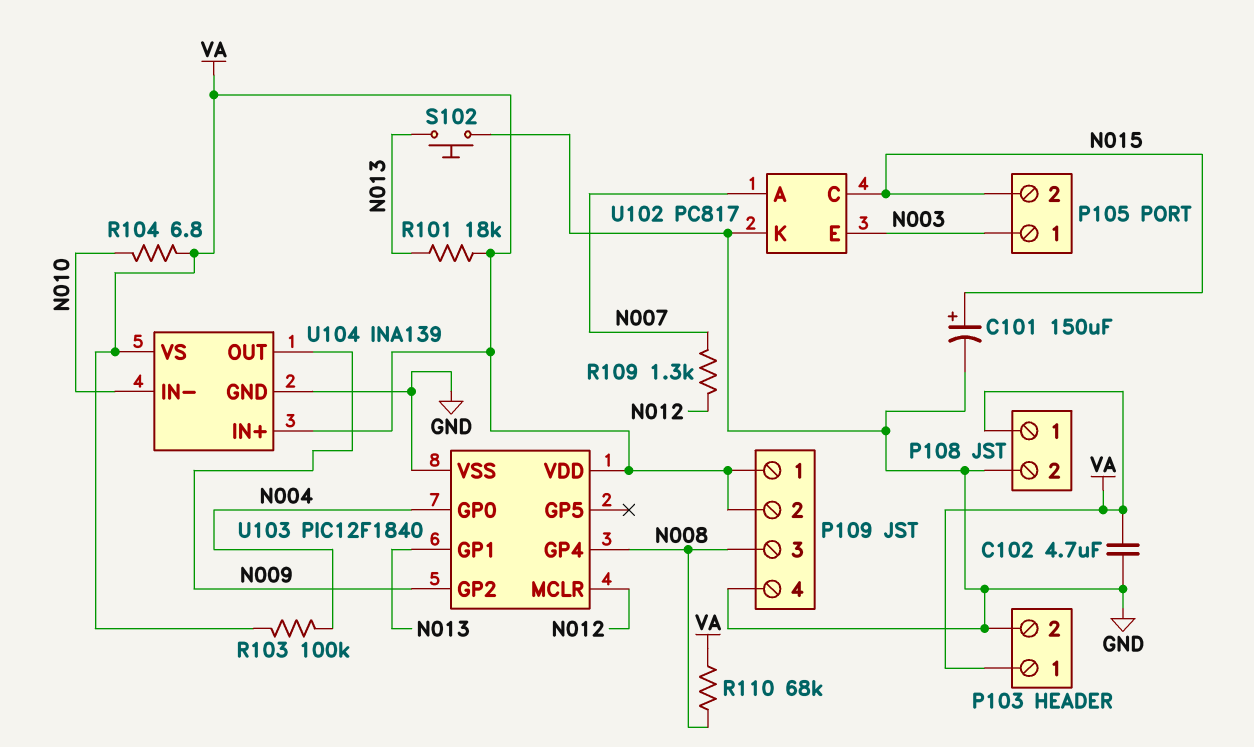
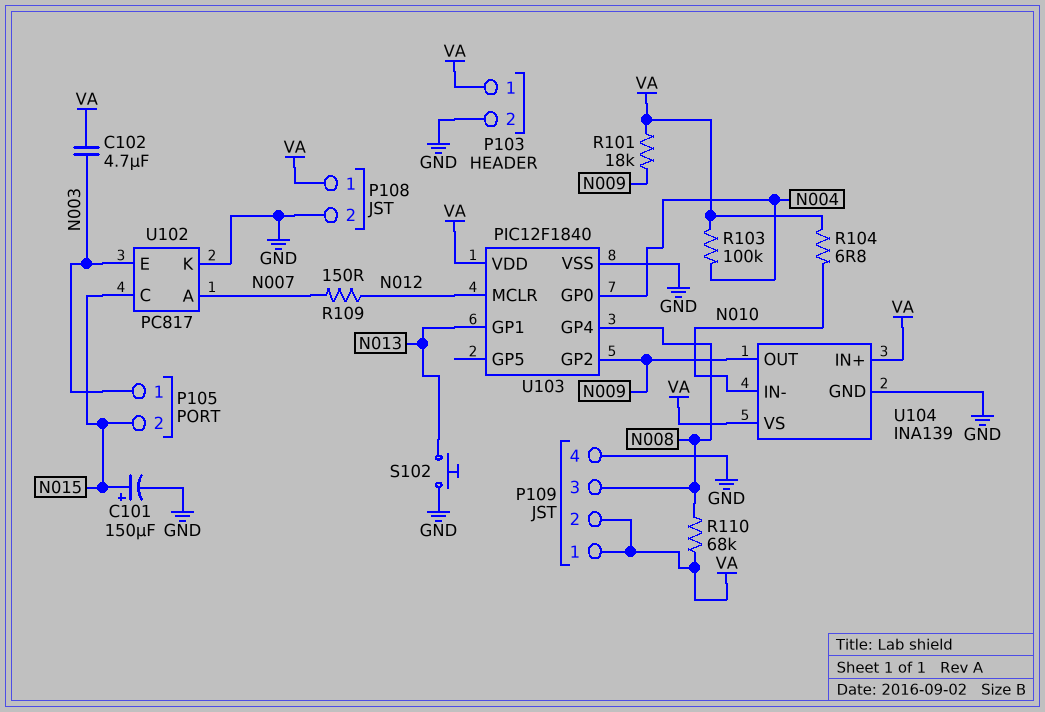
C102: 4.7uF (GND, VA) -> 4.7uF (N003, VA)
R101: 18k (N013, VA) -> 18k (N009, VA)
R109: 1.3k (N007, N012) -> 150 (N007, N012)

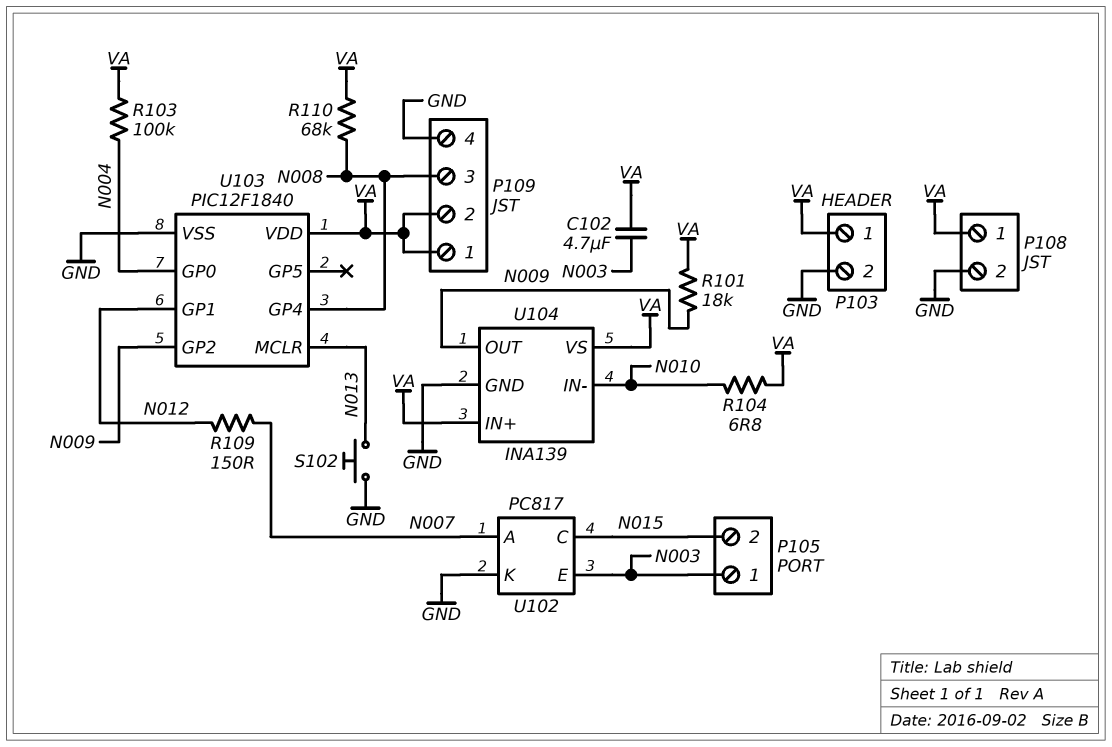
C101: 150uF (plus N015, minus GND) -> none
U103 pin GP1: N013 -> N012
U103 pin MCLR: N012 -> N013

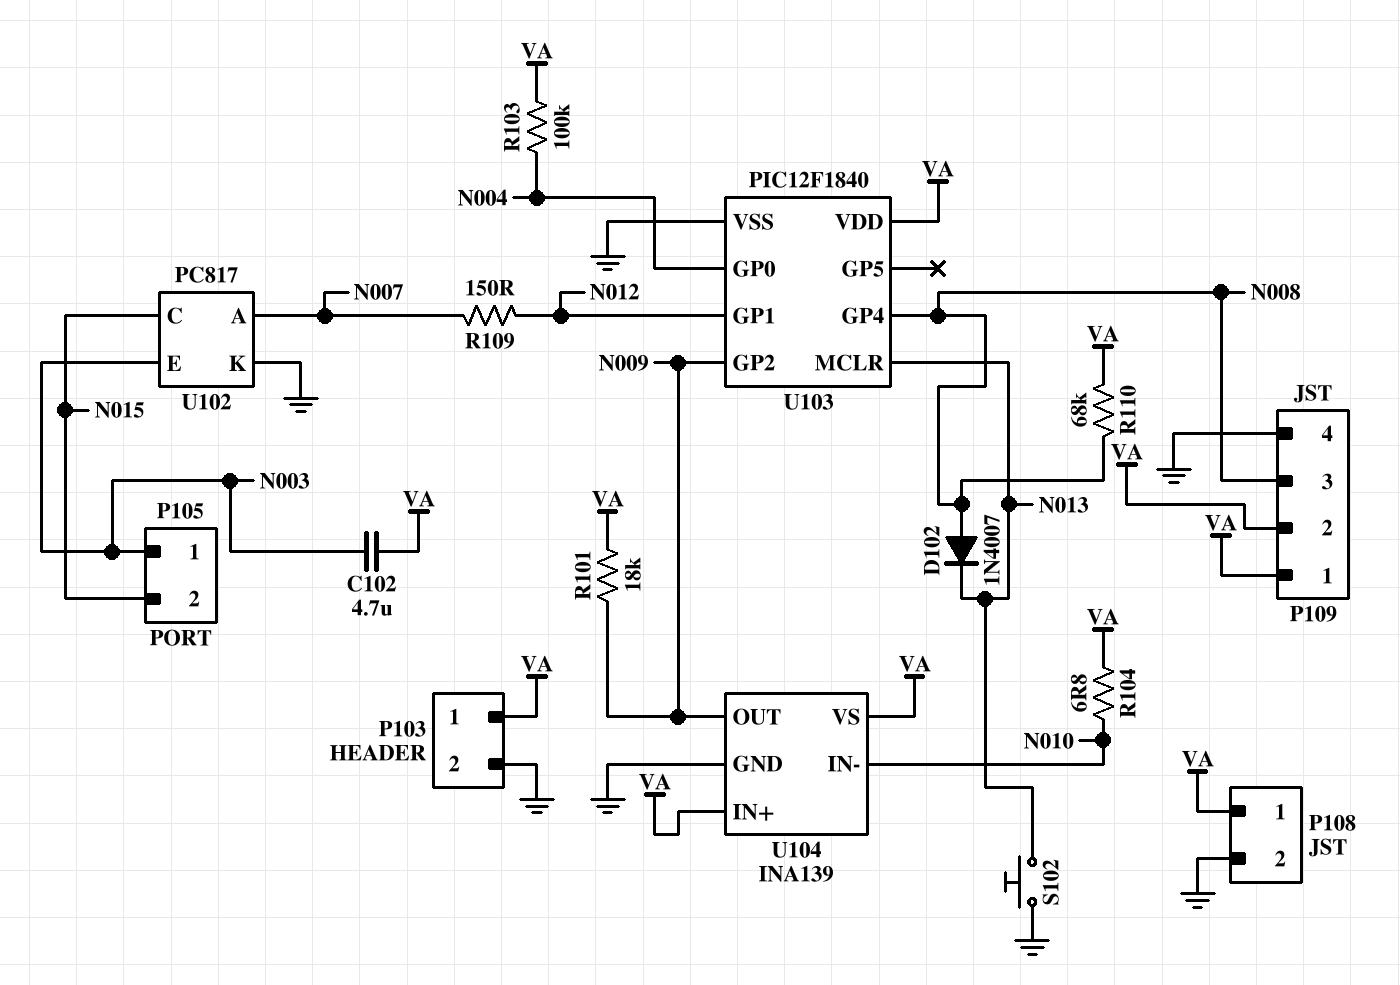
D102: none -> diode 1N4007 (A N008, K N013)

